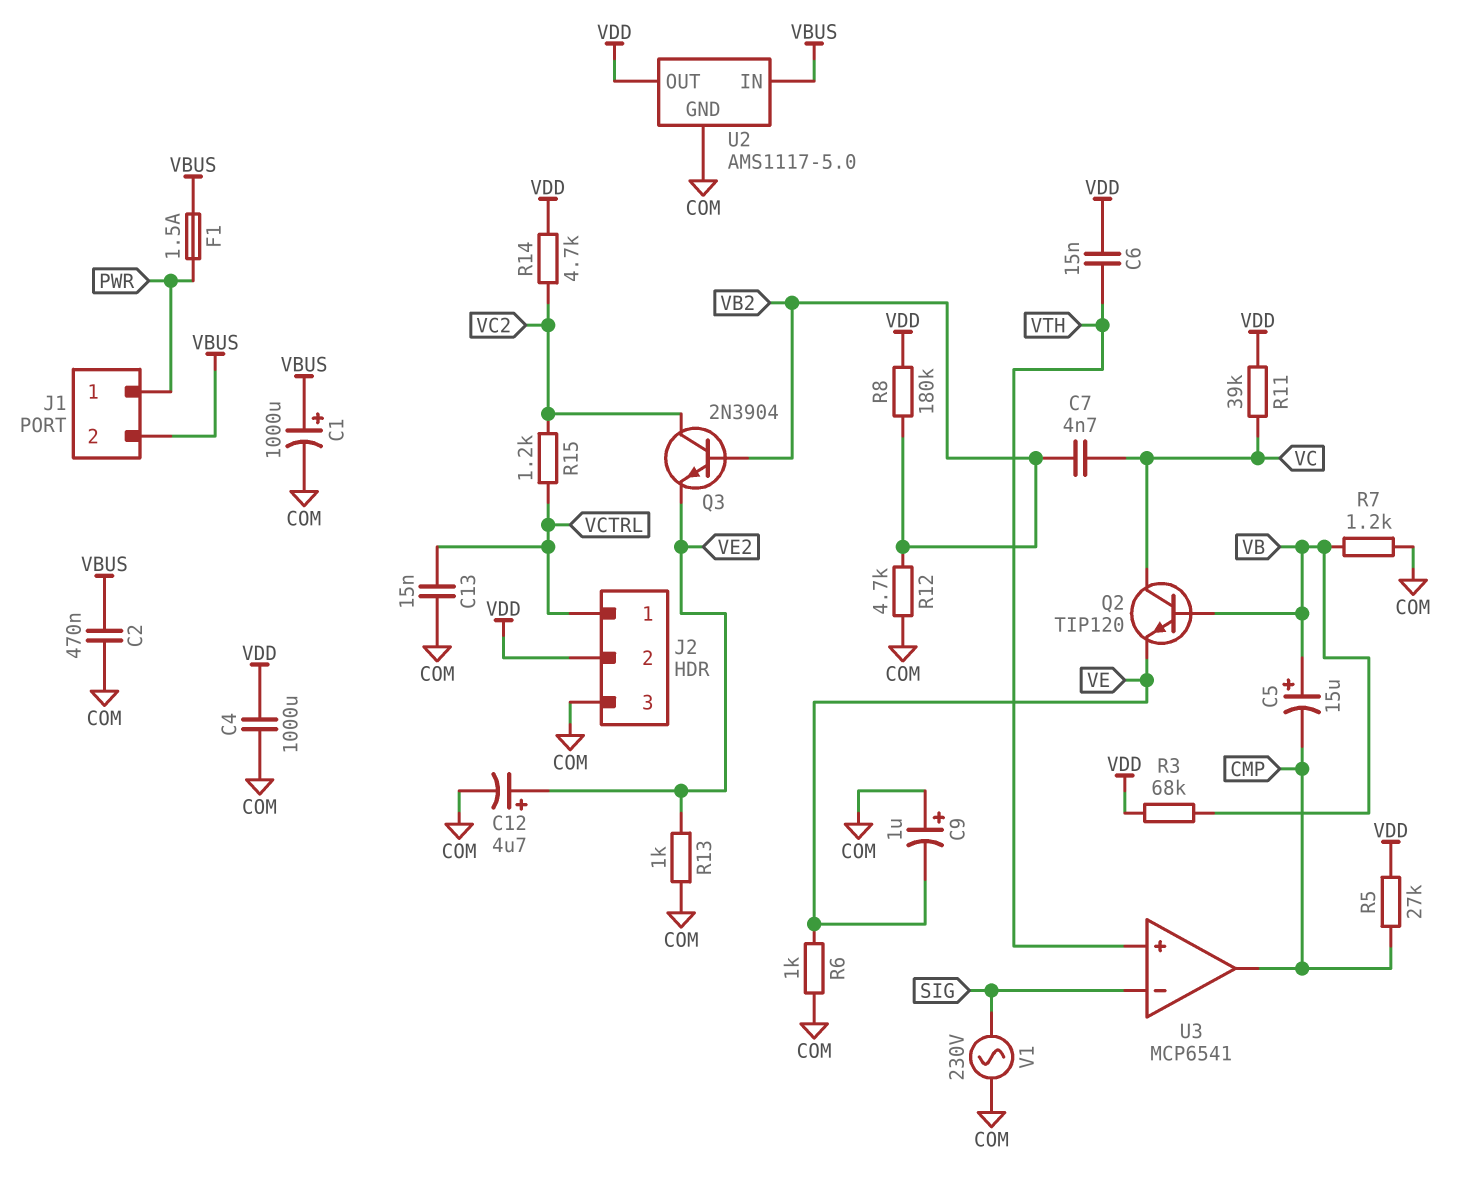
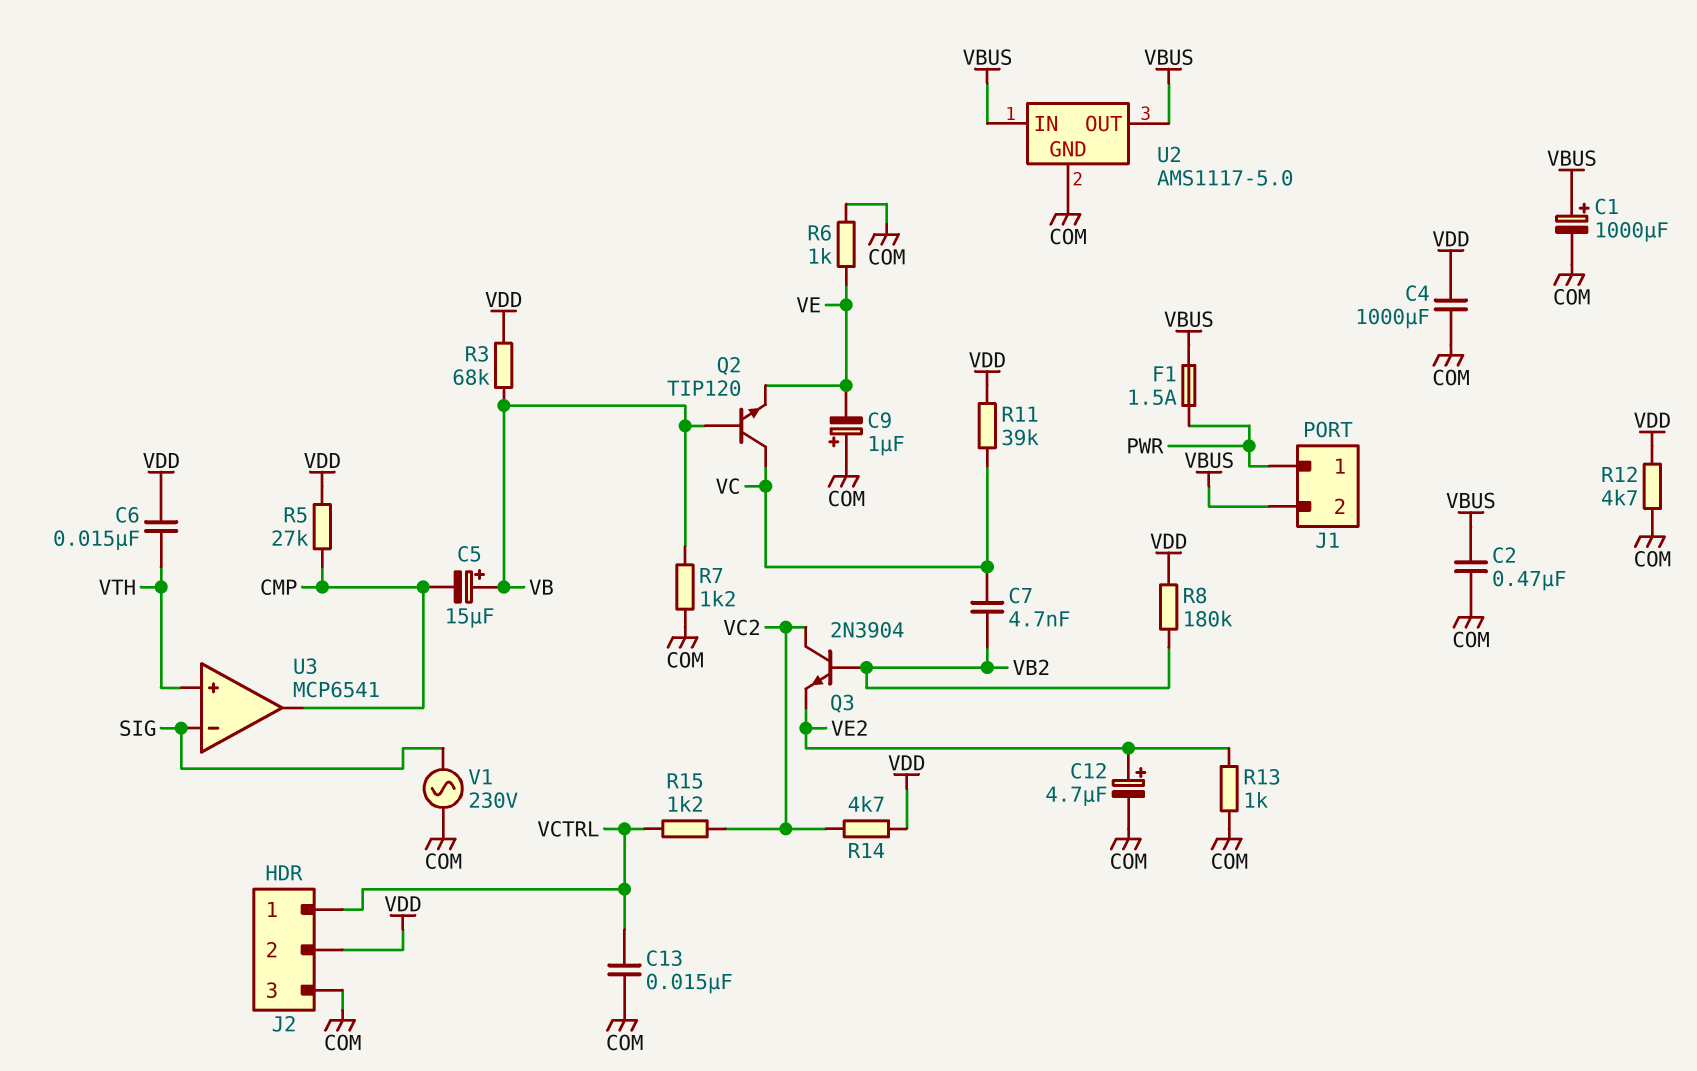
R12: 4.7k (COM, VB2) -> 4.7k (COM, VDD)
U2 pin OUT: VDD -> VBUS

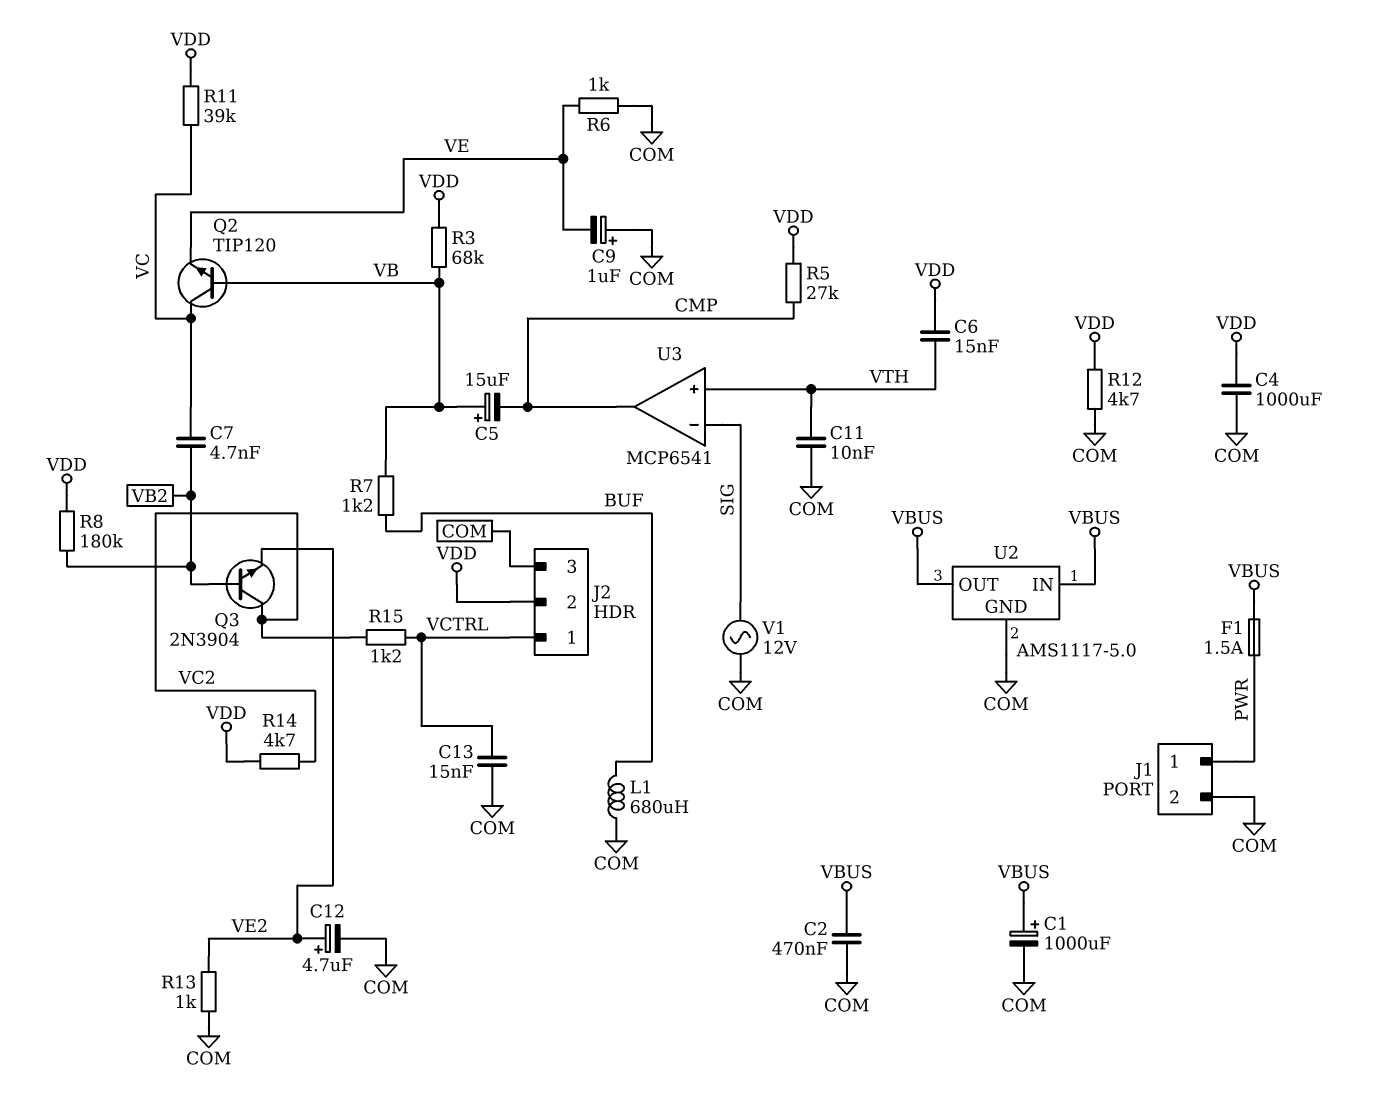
C11: none -> 10nF (COM, VTH)
J1 pin 2: VBUS -> COM
L1: none -> 680uH (BUF, COM)
R7: 1.2k (COM, VB) -> 1.2k (BUF, VB)
V1: AC 230V (COM, SIG) -> AC 12V (COM, SIG)

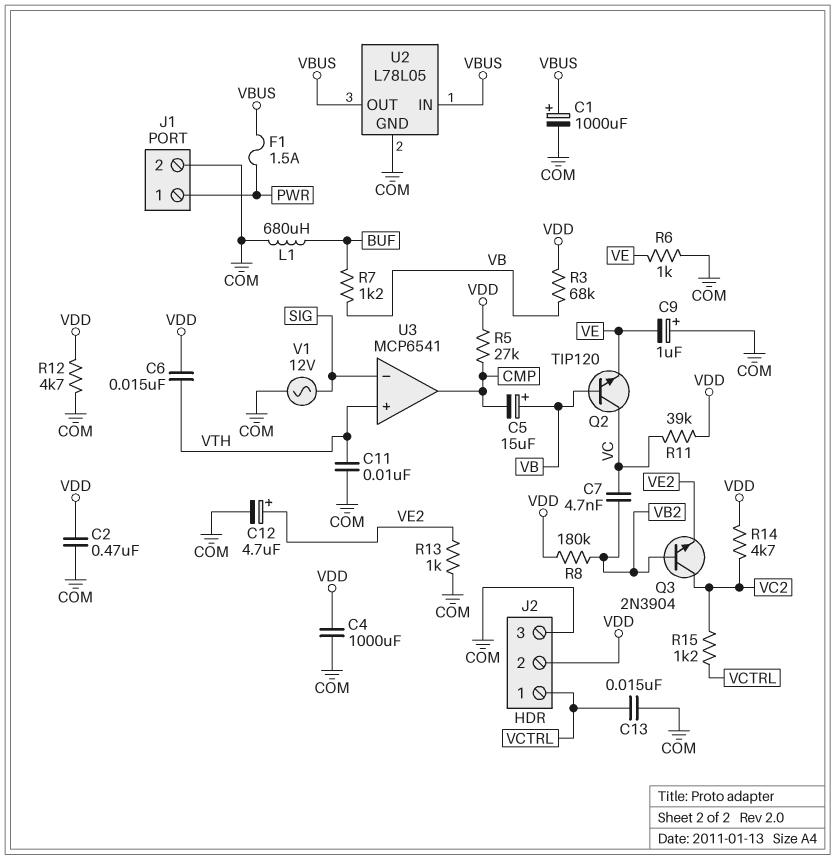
C2: 470nF (COM, VBUS) -> 470nF (COM, VDD)
U2: AMS1117-5.0 -> L78L05

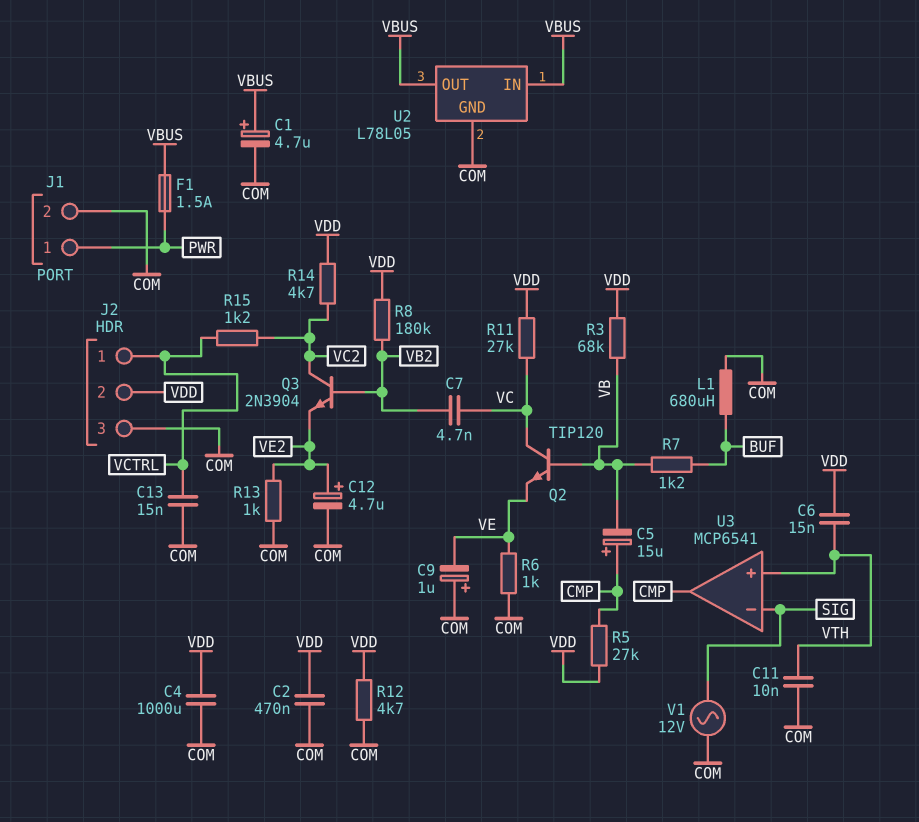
C1: 1000uF (plus VBUS, minus COM) -> 4.7uF (plus VBUS, minus COM)
C5: 15uF (plus VB, minus CMP) -> 15uF (plus CMP, minus VB)
R11: 39k (VC, VDD) -> 27k (VC, VDD)

